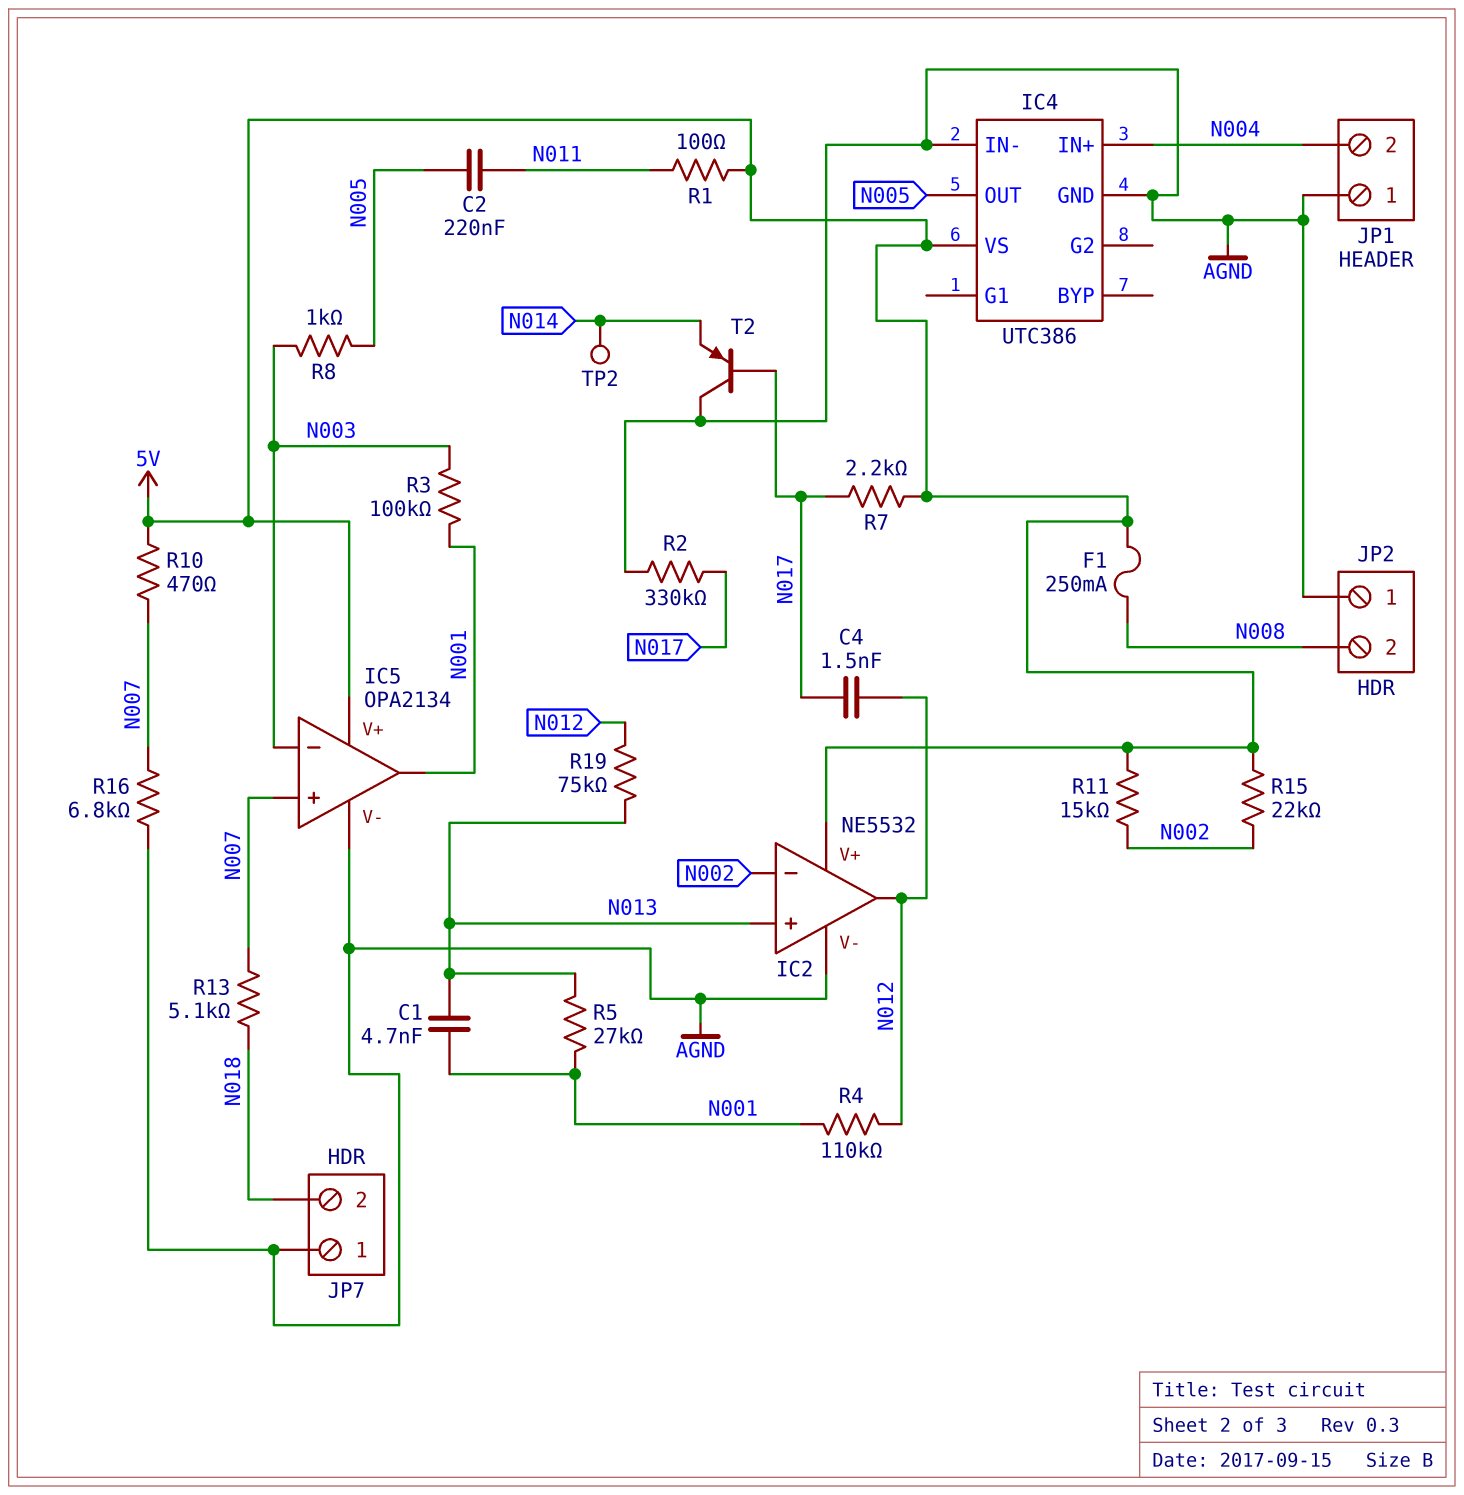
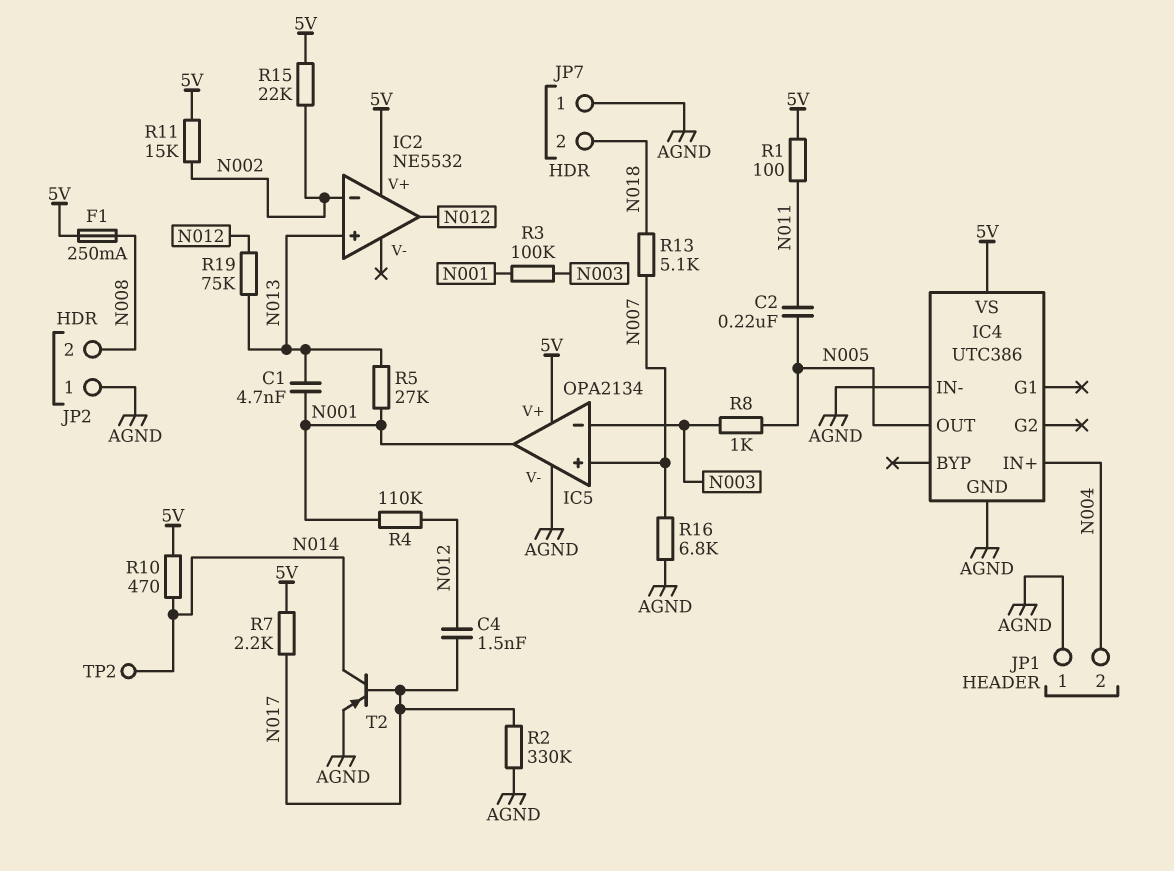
IC2 pin V-: AGND -> none
R10: 470 (5V, N007) -> 470 (5V, N014)
T2: PNP (B N017, C AGND, E N014) -> PNP (B N017, C N014, E AGND)

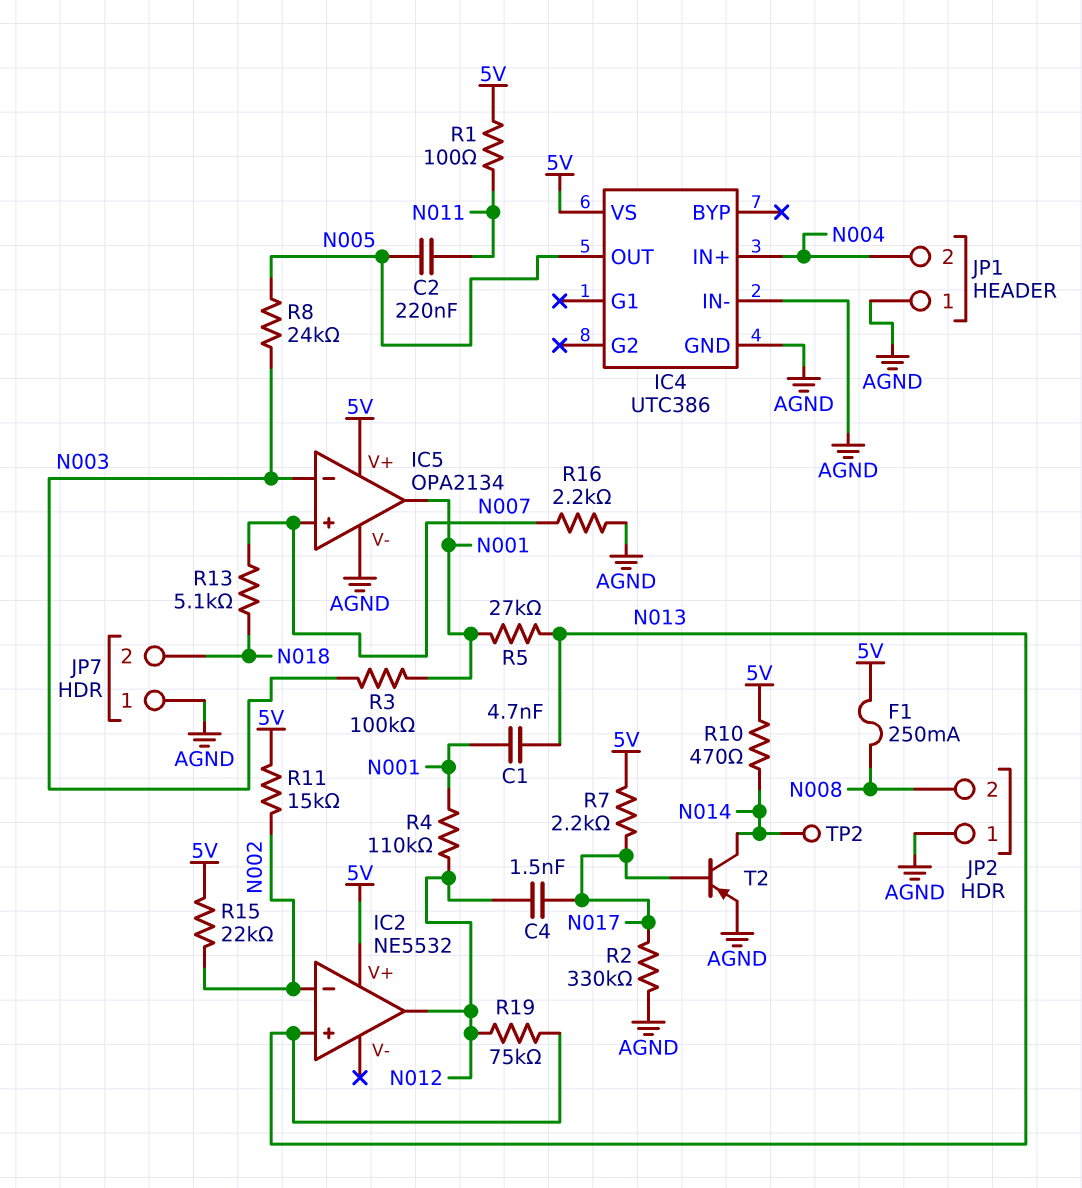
R8: 1k (N003, N005) -> 24k (N003, N005)
R16: 6.8k (AGND, N007) -> 2.2k (AGND, N007)

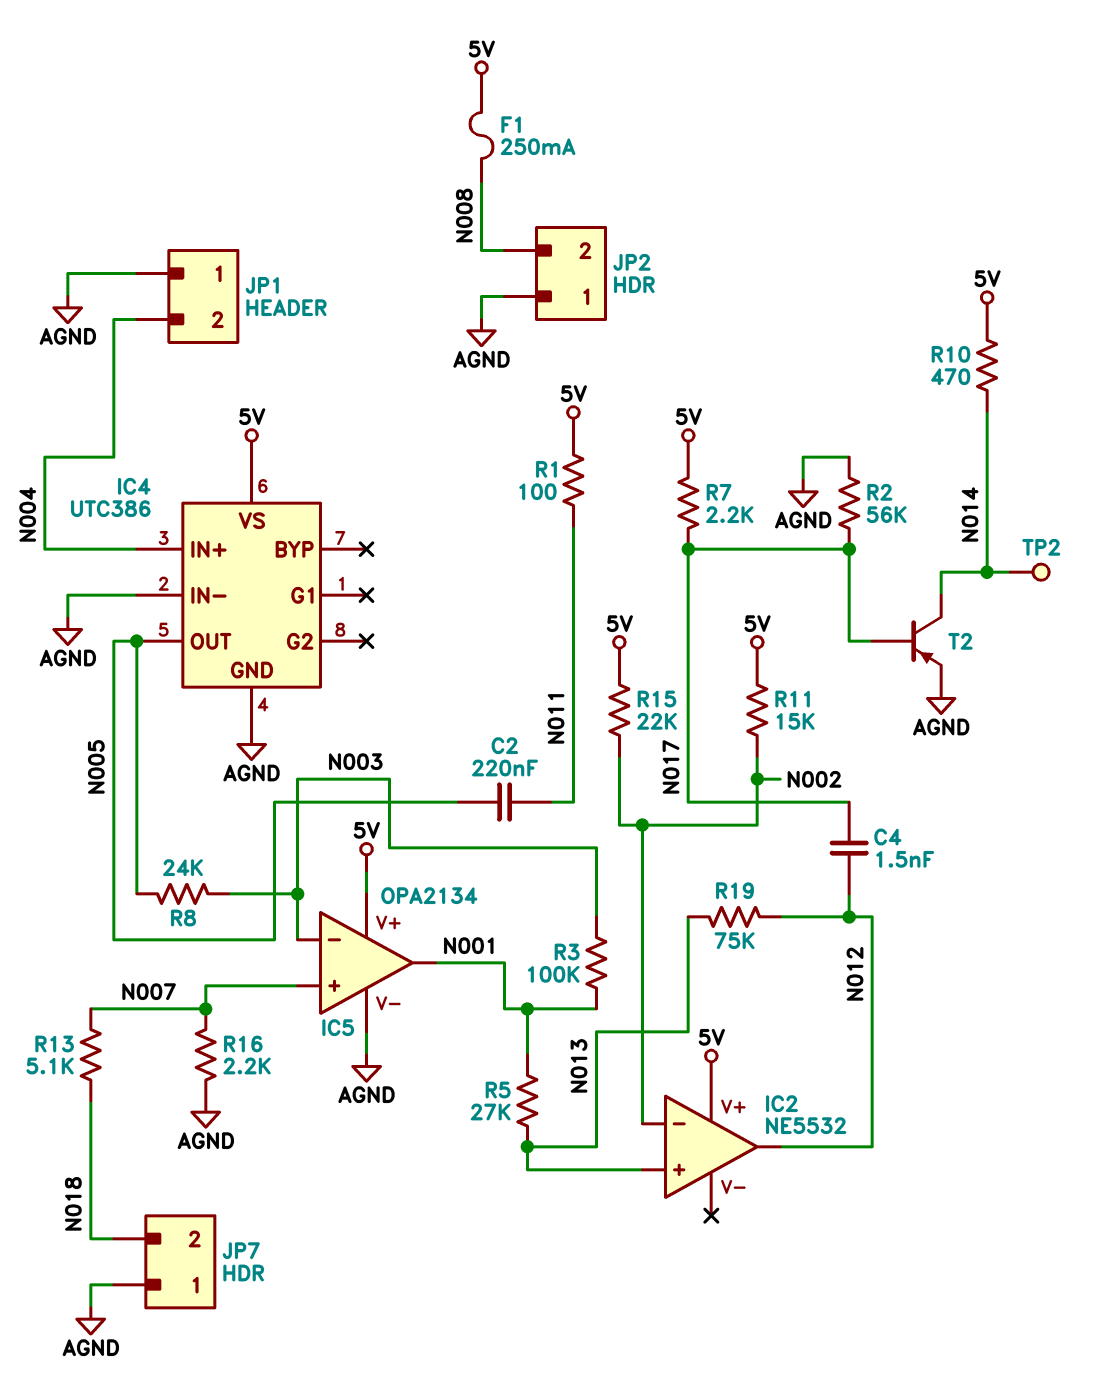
C1: 4.7nF (N001, N013) -> none
R2: 330k (AGND, N017) -> 56k (AGND, N017)
R4: 110k (N001, N012) -> none

